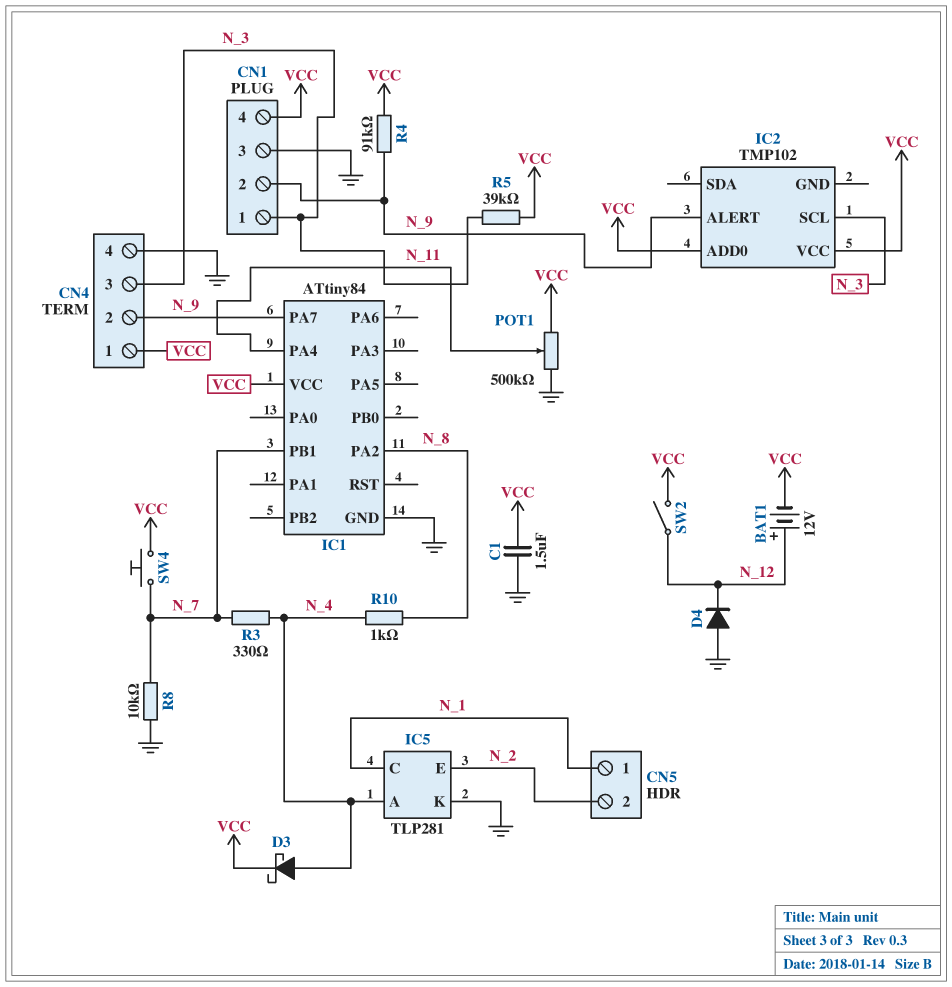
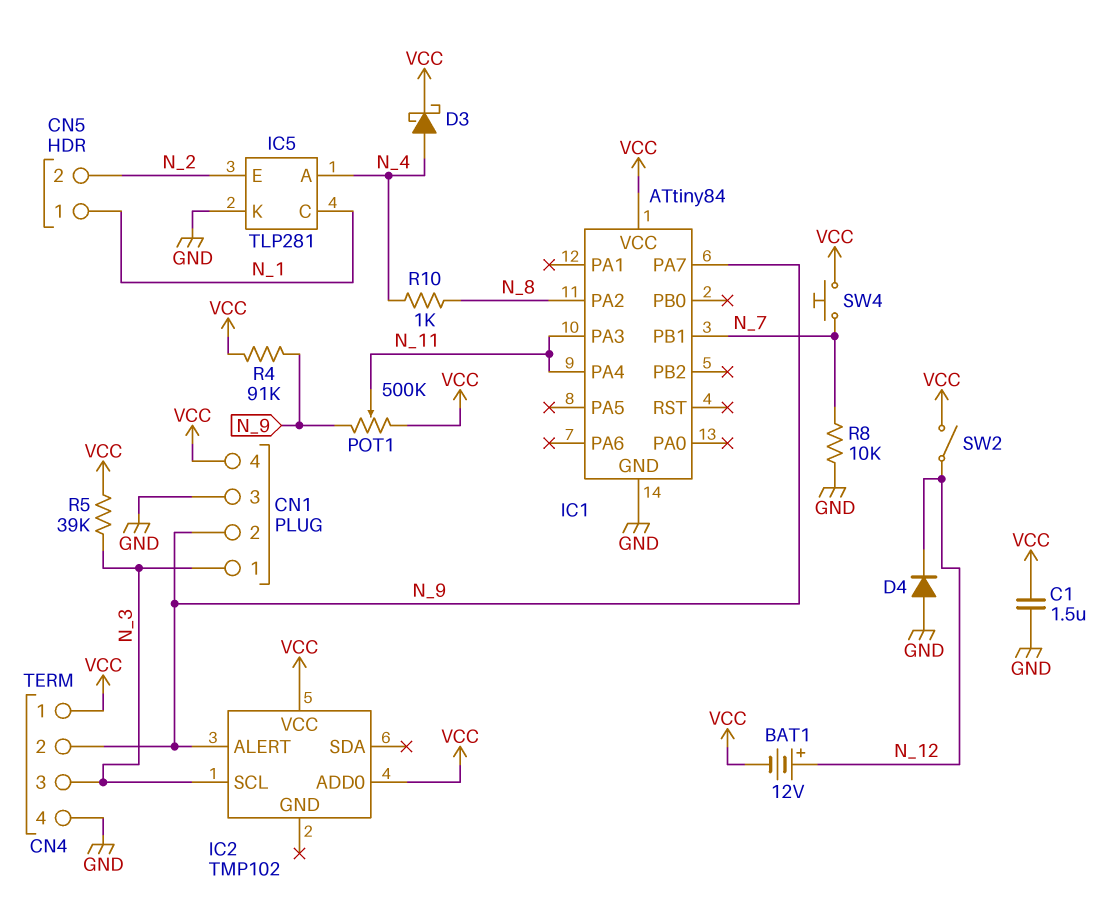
IC1 pin PA3: none -> N_11
POT1: 500k (GND, VCC, wiper N_11) -> 500k (N_9, VCC, wiper N_11)
R3: 330 (N_4, N_7) -> none

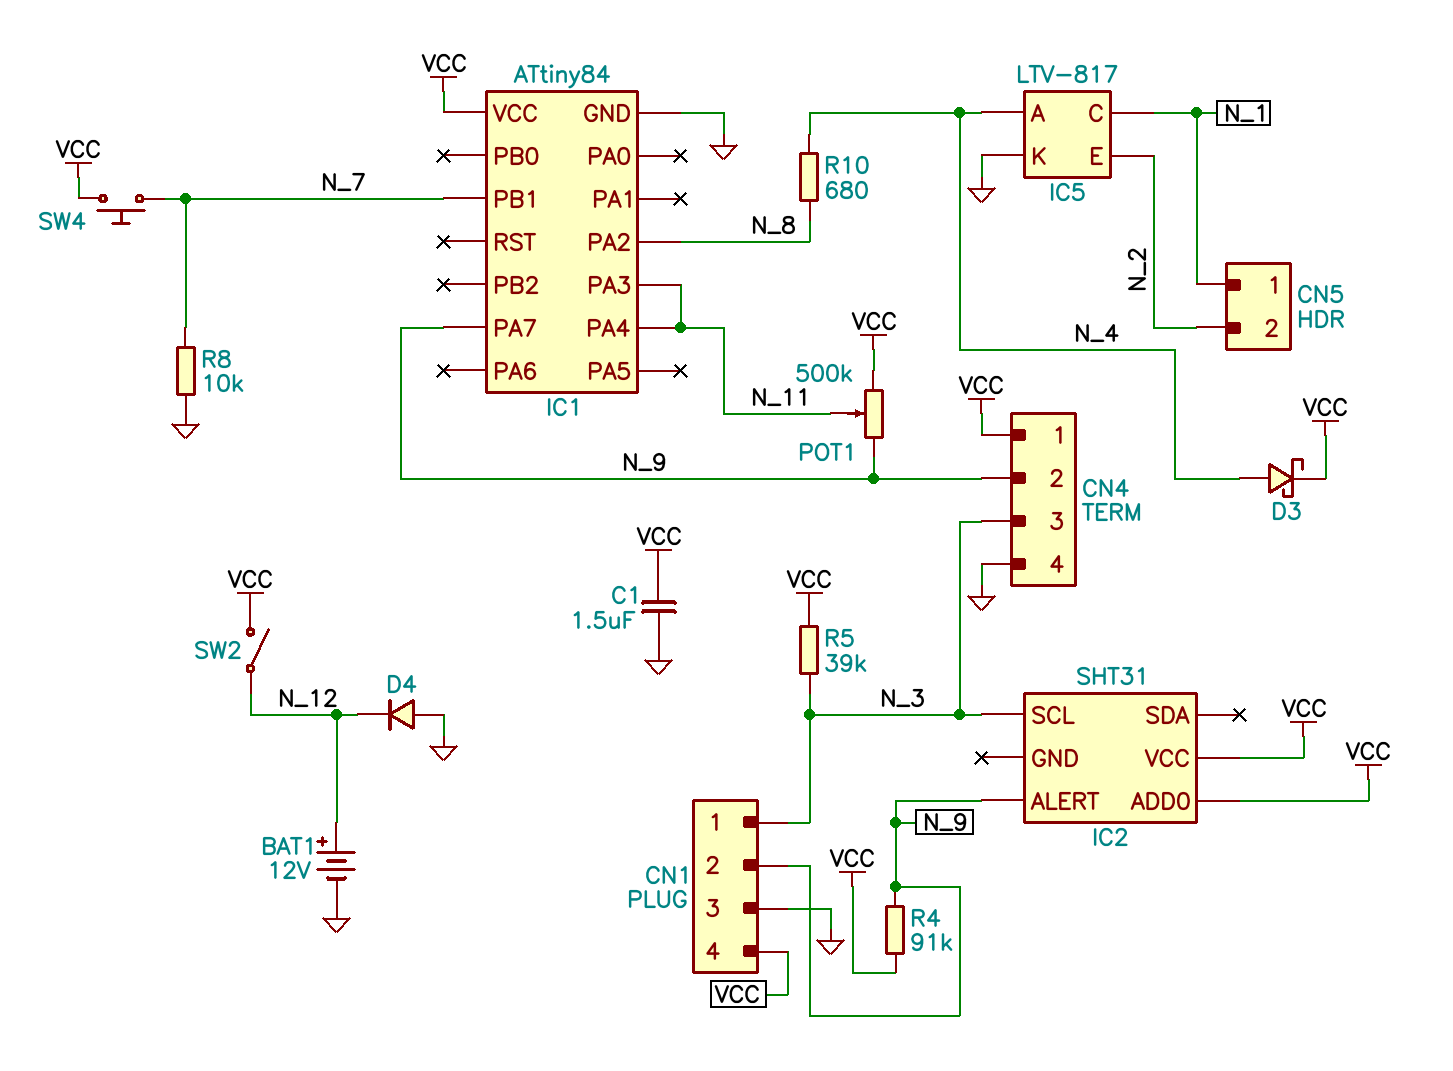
BAT1: 12V (plus N_12, minus VCC) -> 12V (plus N_12, minus GND)
IC2: TMP102 -> SHT31
IC5: TLP281 -> LTV-817
R10: 1k (N_4, N_8) -> 680 (N_4, N_8)

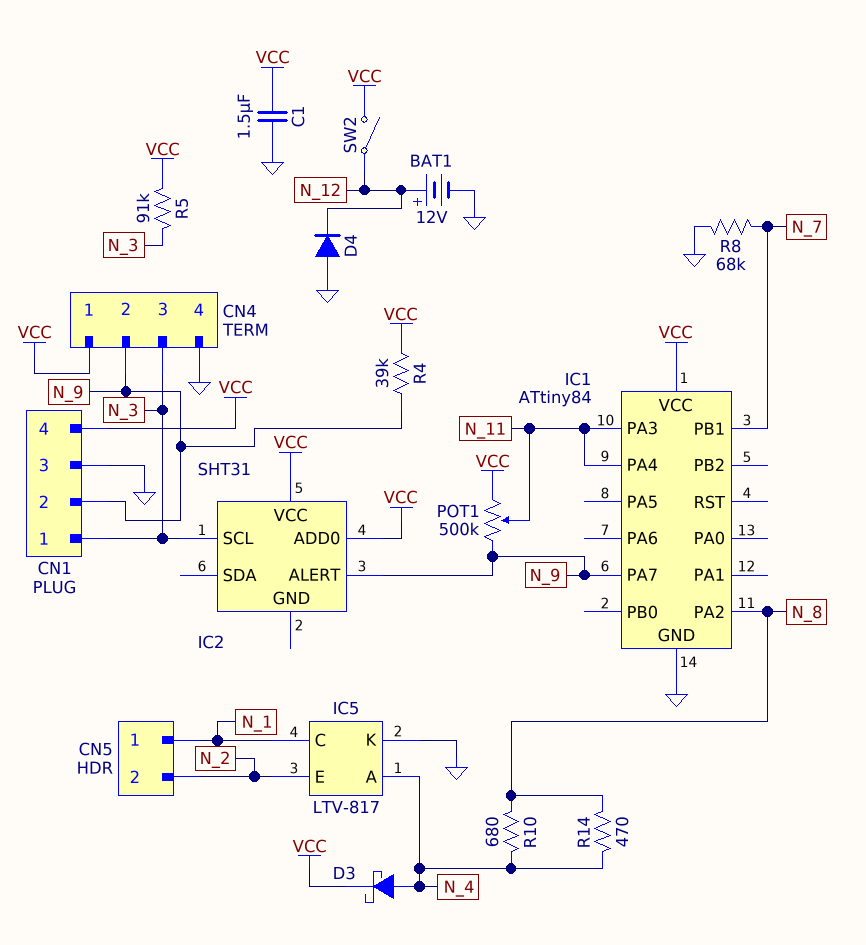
R4: 91k (N_9, VCC) -> 39k (N_9, VCC)
R5: 39k (N_3, VCC) -> 91k (N_3, VCC)
R8: 10k (GND, N_7) -> 68k (GND, N_7)
R14: none -> 470 (N_4, N_8)
SW4: button (N_7, VCC) -> none

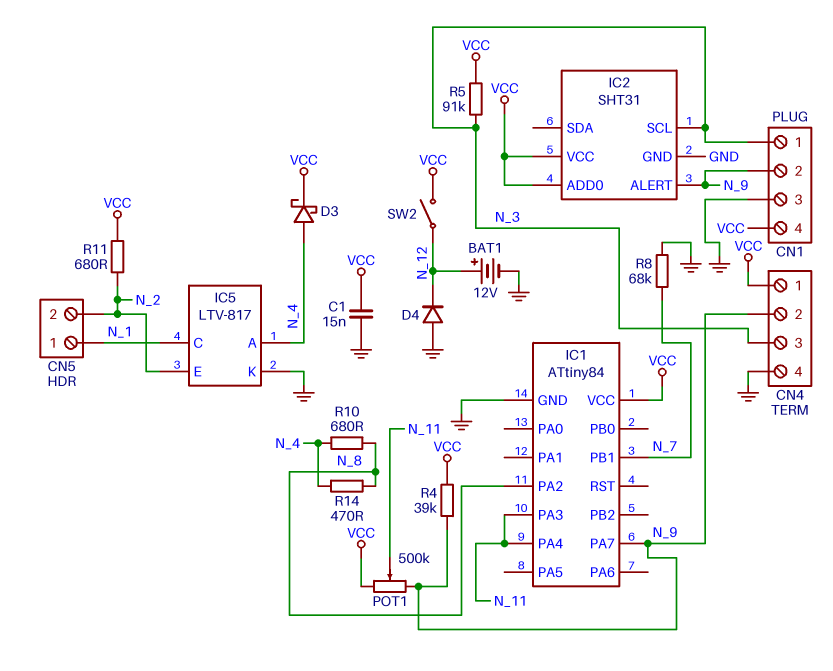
C1: 1.5uF (GND, VCC) -> 15nF (GND, VCC)
IC2 pin GND: none -> GND
R11: none -> 680 (N_2, VCC)

